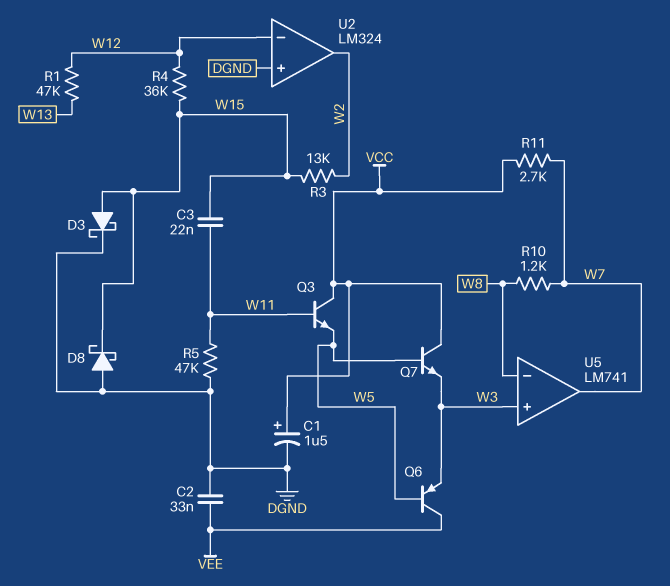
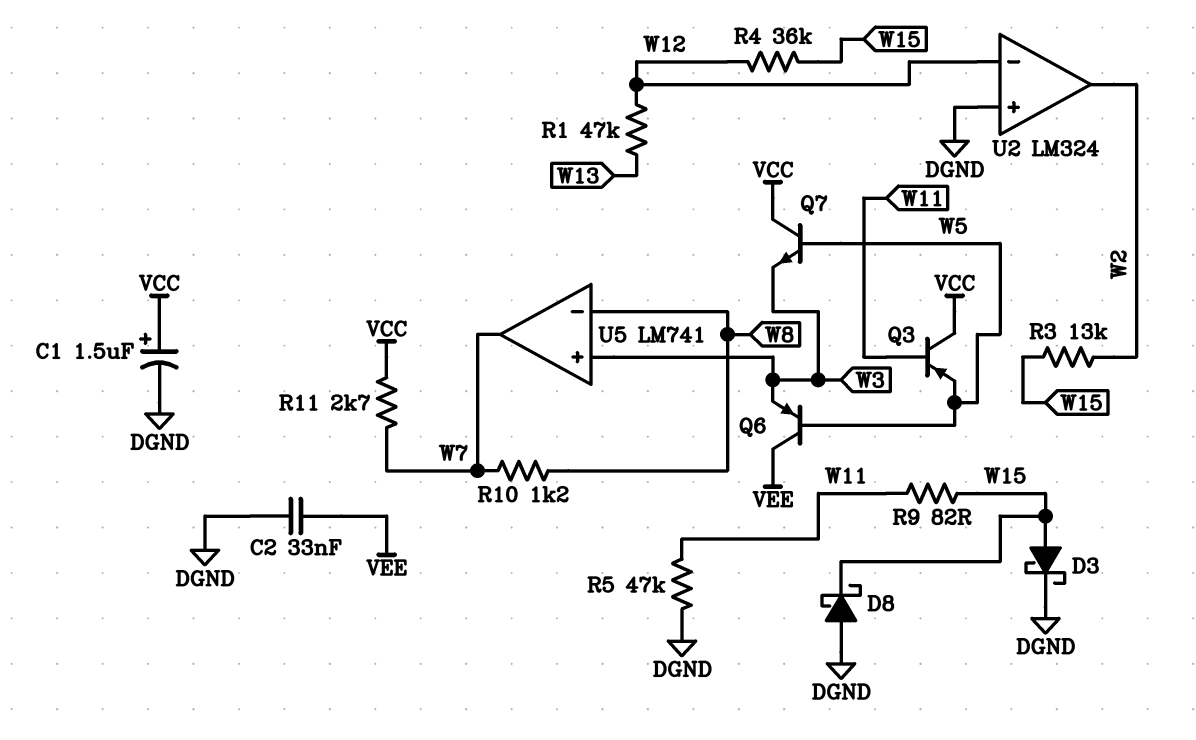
C3: 22nF (W11, W15) -> none
Q3: NPN (B W11, C VCC, E W5) -> PNP (B W11, C VCC, E W5)
R9: none -> 82 (W11, W15)

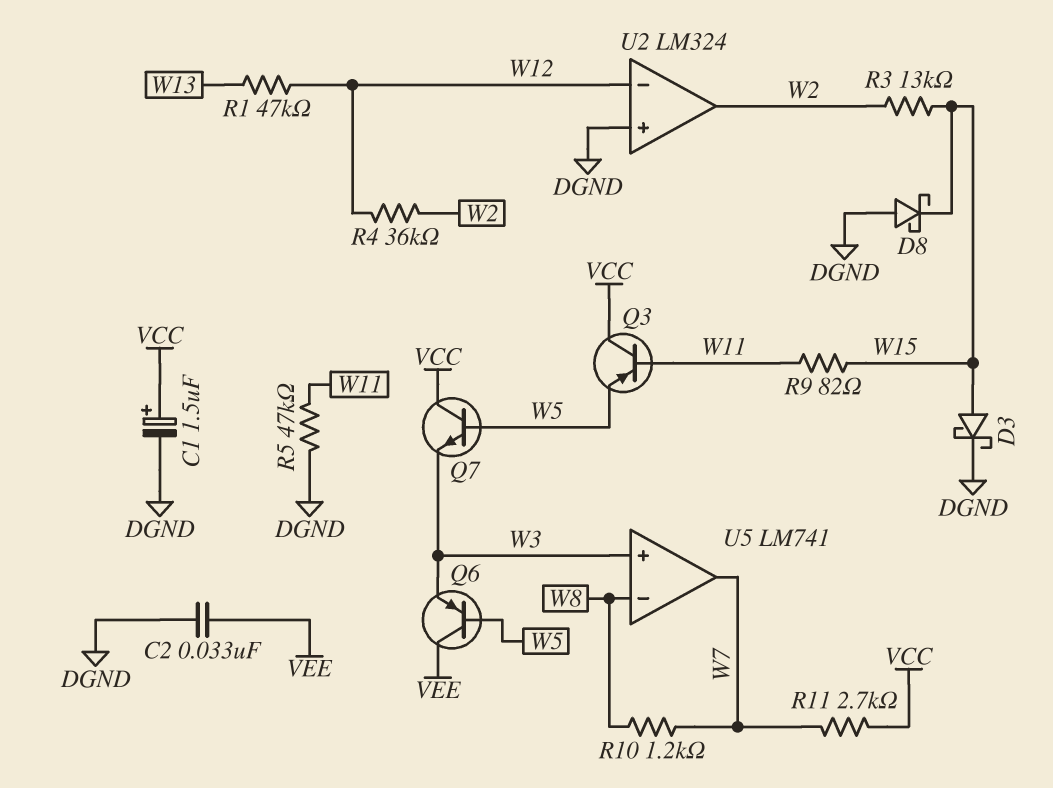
R4: 36k (W12, W15) -> 36k (W2, W12)

